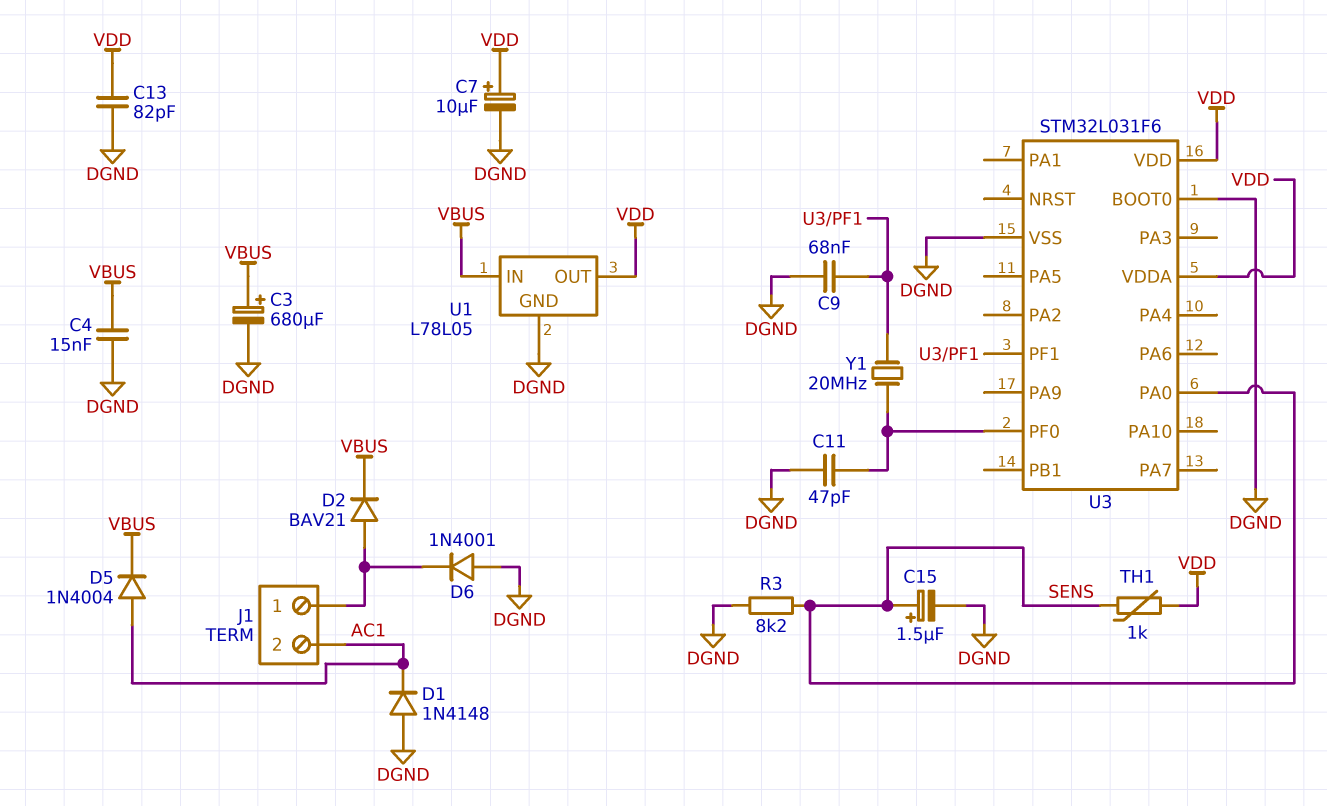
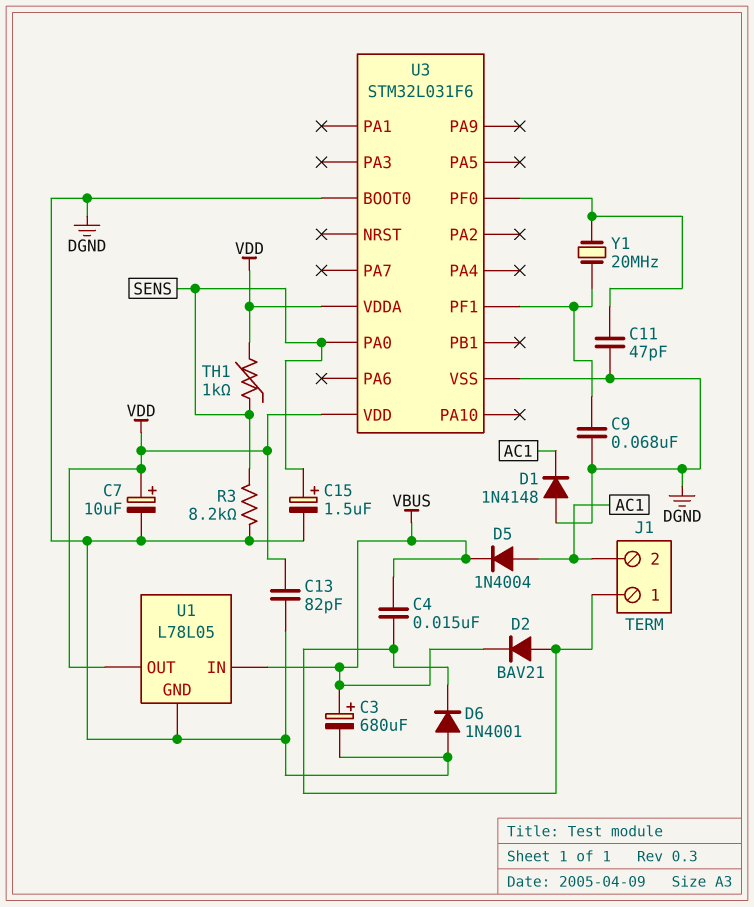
C4: 15nF (DGND, VBUS) -> 15nF (J1/1, VBUS)

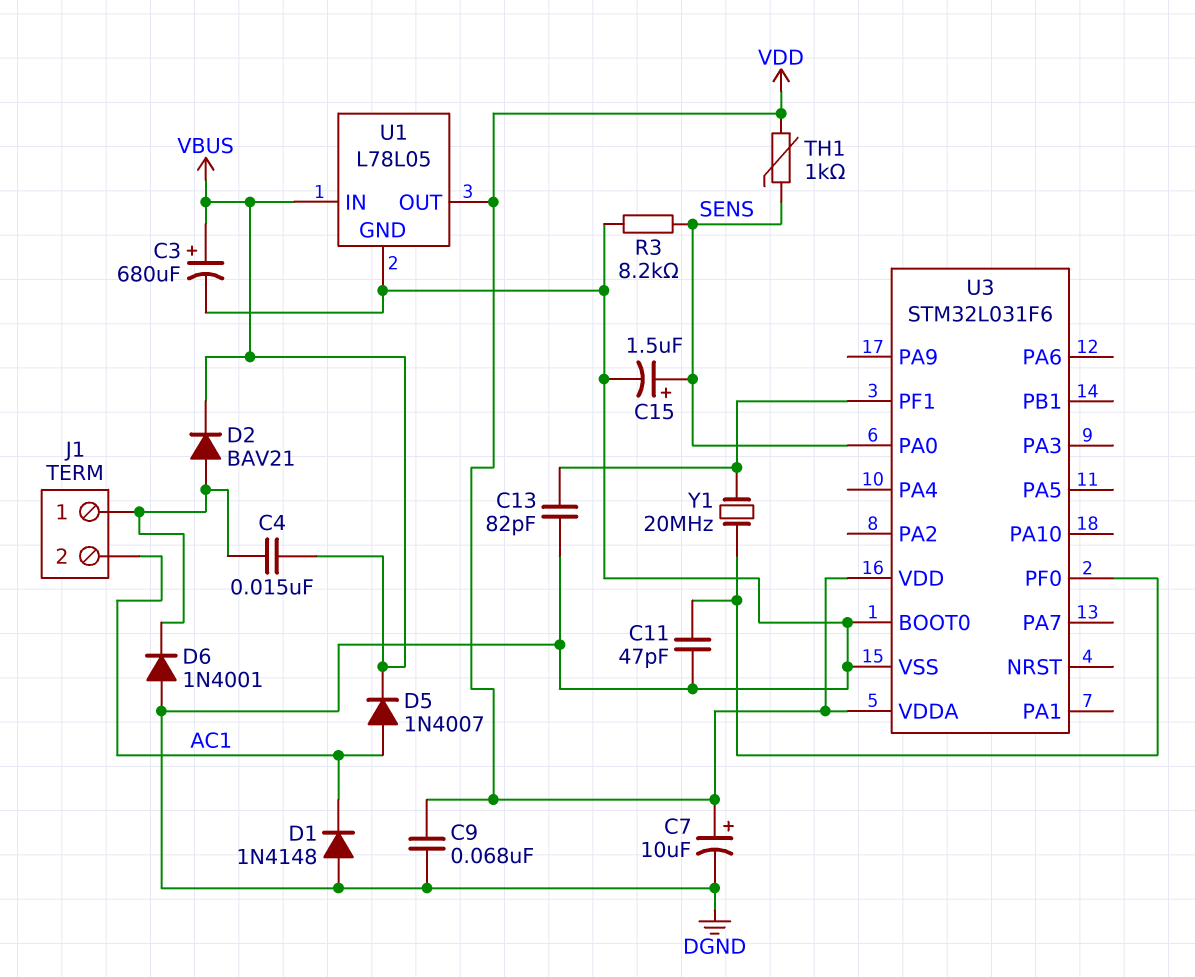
C9: 68nF (DGND, U3/PF1) -> 68nF (DGND, VDD)
C13: 82pF (DGND, VDD) -> 82pF (DGND, U3/PF1)
D5: diode 1N4004 (A AC1, K VBUS) -> diode 1N4007 (A AC1, K VBUS)

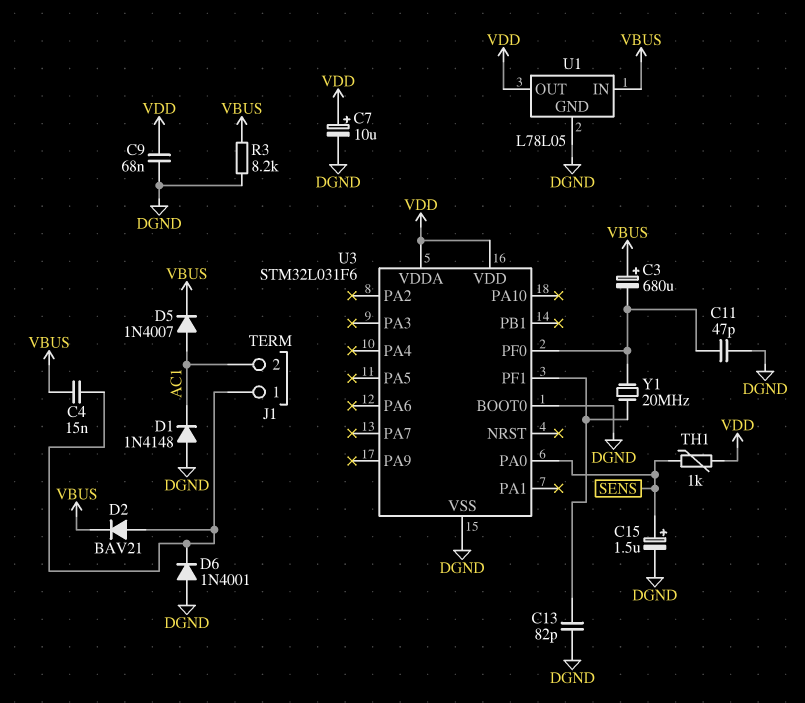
C3: 680uF (plus VBUS, minus DGND) -> 680uF (plus VBUS, minus U3/PF0)
R3: 8.2k (DGND, SENS) -> 8.2k (DGND, VBUS)

